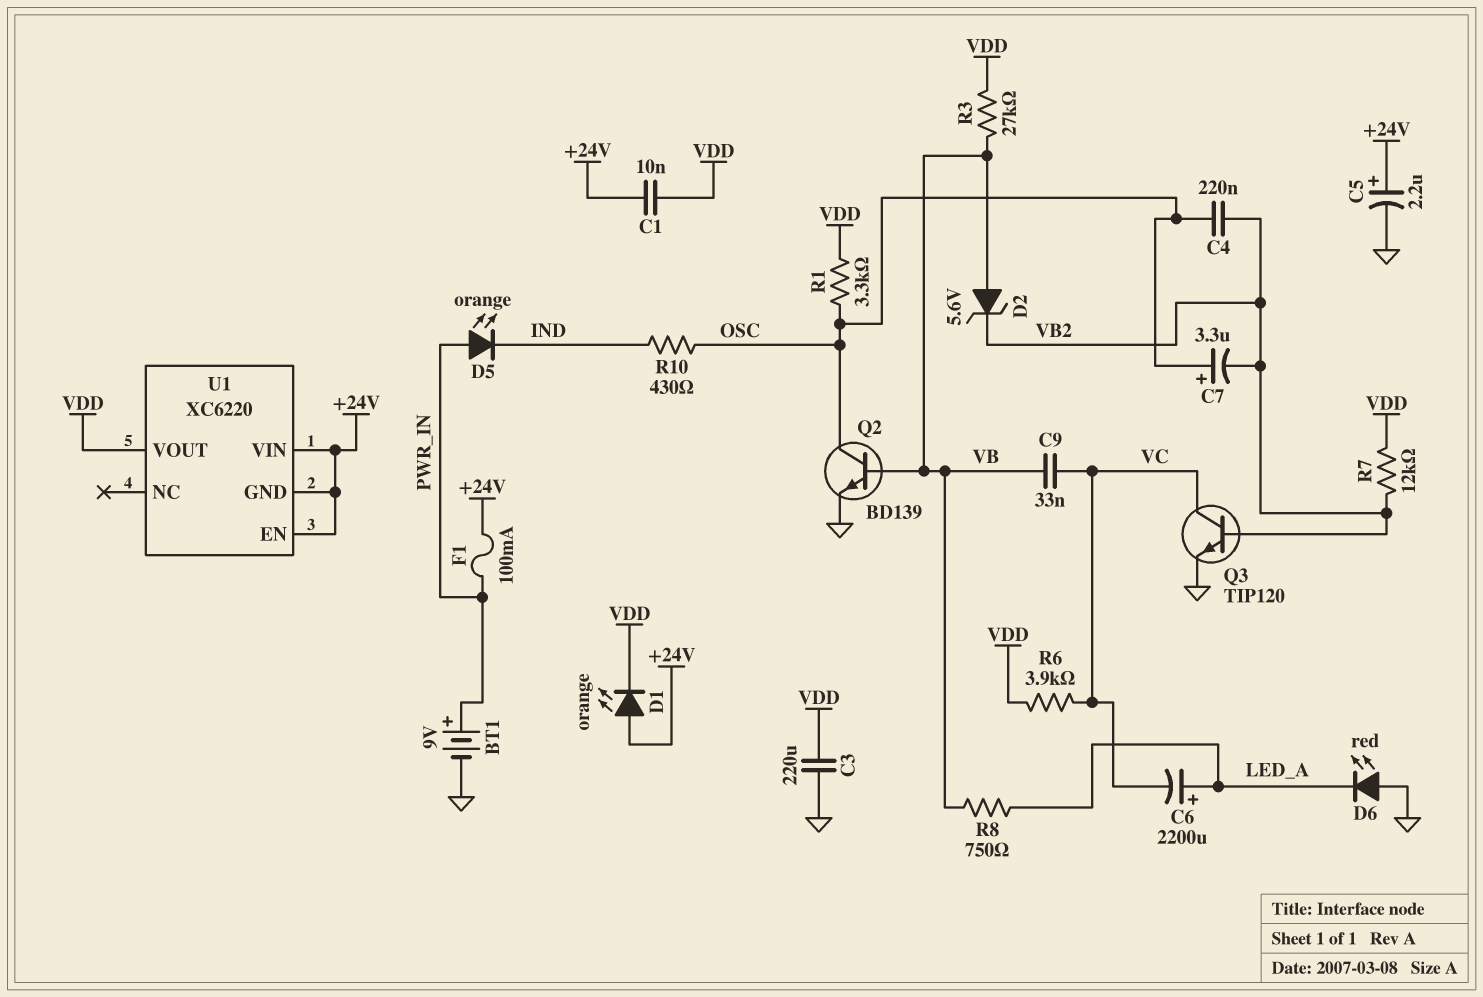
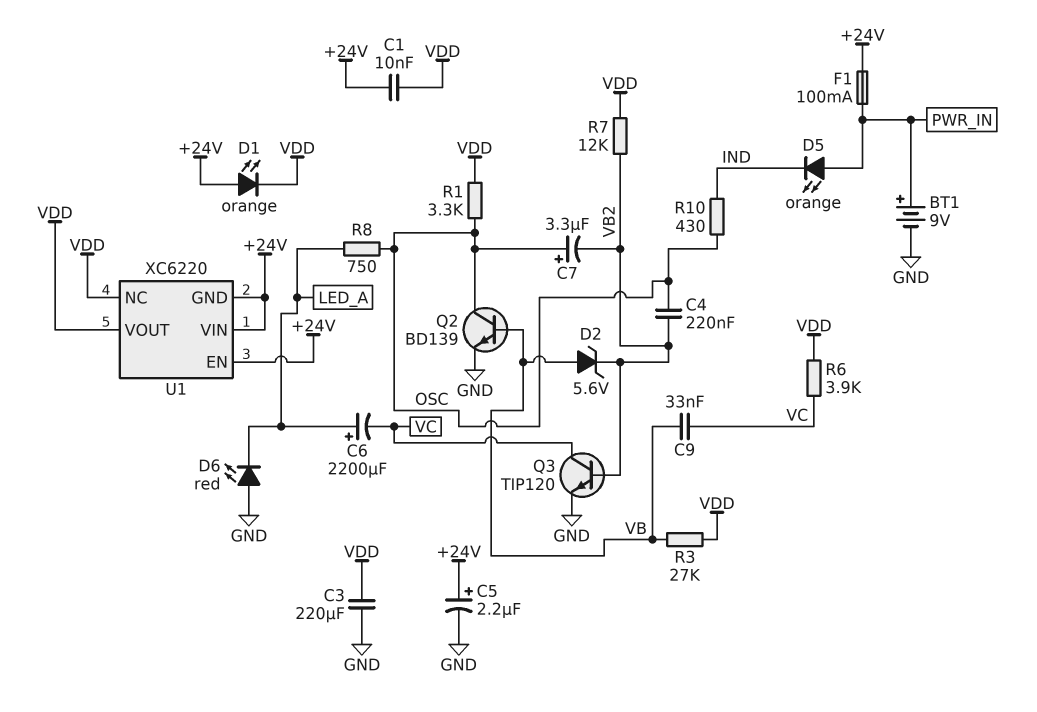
R8: 750 (LED_A, VB) -> 750 (LED_A, OSC)
U1 pin NC: none -> VDD

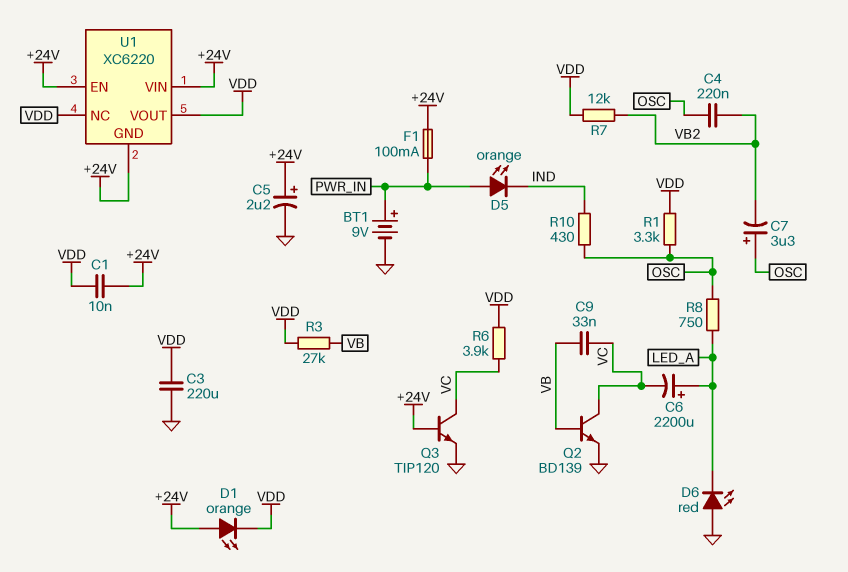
D2: zener 5.6V (A VB, K VB2) -> none
Q2: NPN BD139 (B VB, C OSC, E GND) -> NPN BD139 (B VB, C VC, E GND)
Q3: NPN TIP120 (B VB2, C VC, E GND) -> NPN TIP120 (B +24V, C VC, E GND)

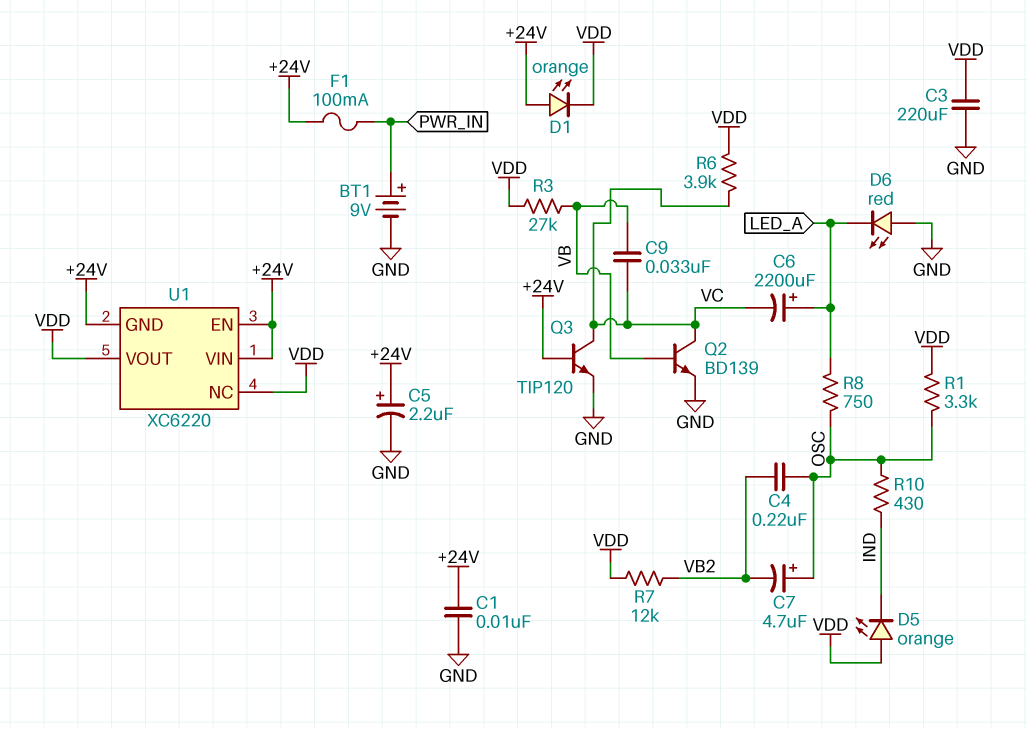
C1: 10nF (+24V, VDD) -> 10nF (+24V, GND)
C7: 3.3uF (plus OSC, minus VB2) -> 4.7uF (plus OSC, minus VB2)
D5: LED orange (A PWR_IN, K IND) -> LED orange (A VDD, K IND)

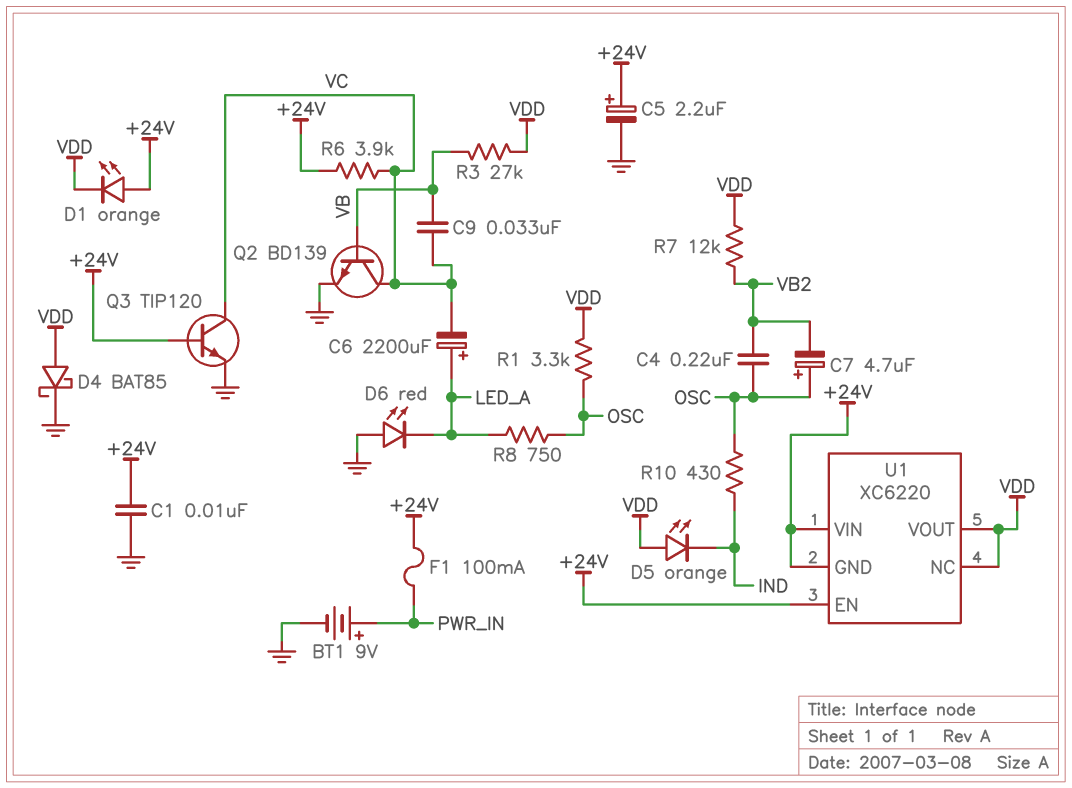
C3: 220uF (GND, VDD) -> none
D4: none -> schottky BAT85 (A VDD, K GND)
R6: 3.9k (VC, VDD) -> 3.9k (+24V, VC)

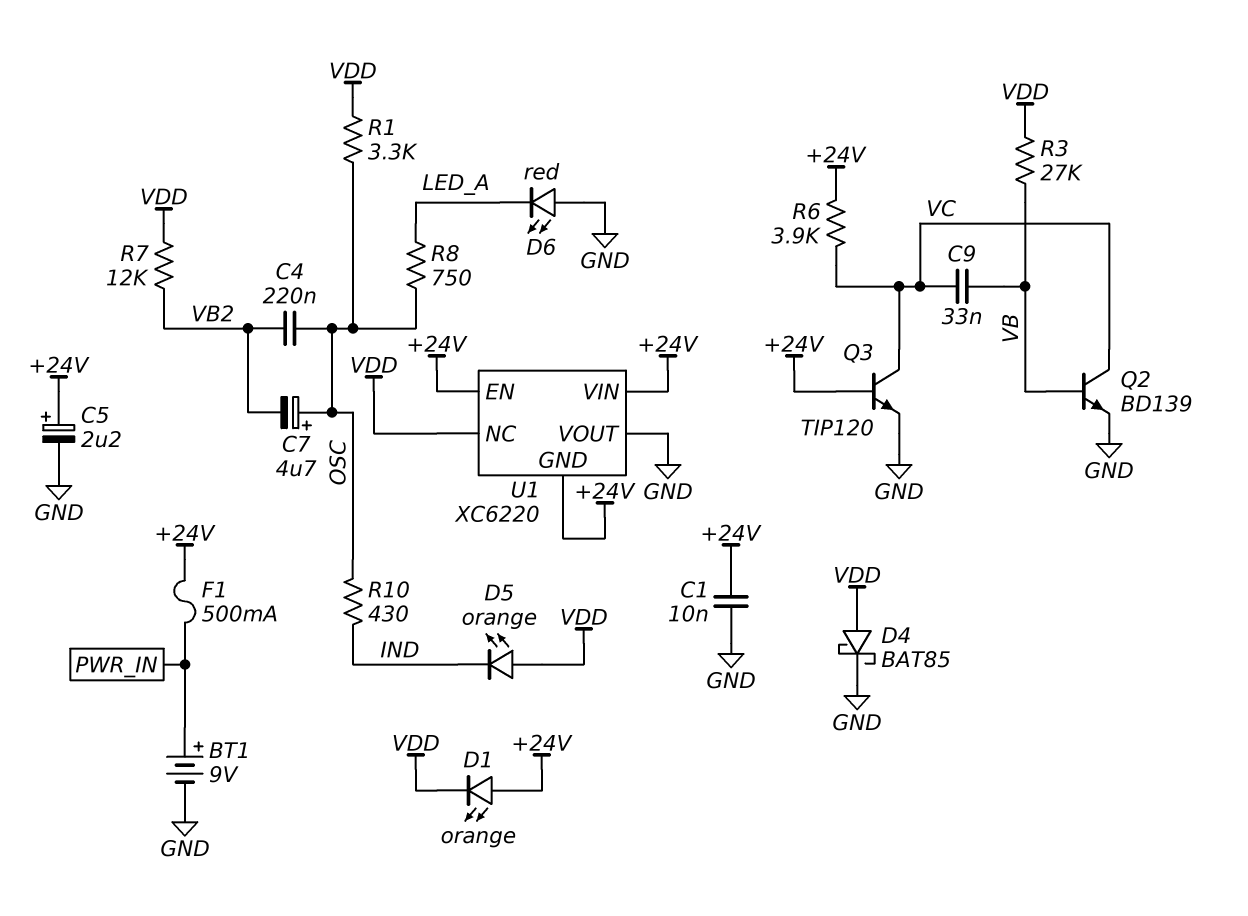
C6: 2200uF (plus LED_A, minus VC) -> none
F1: 100mA (+24V, PWR_IN) -> 500mA (+24V, PWR_IN)
U1 pin VOUT: VDD -> GND

